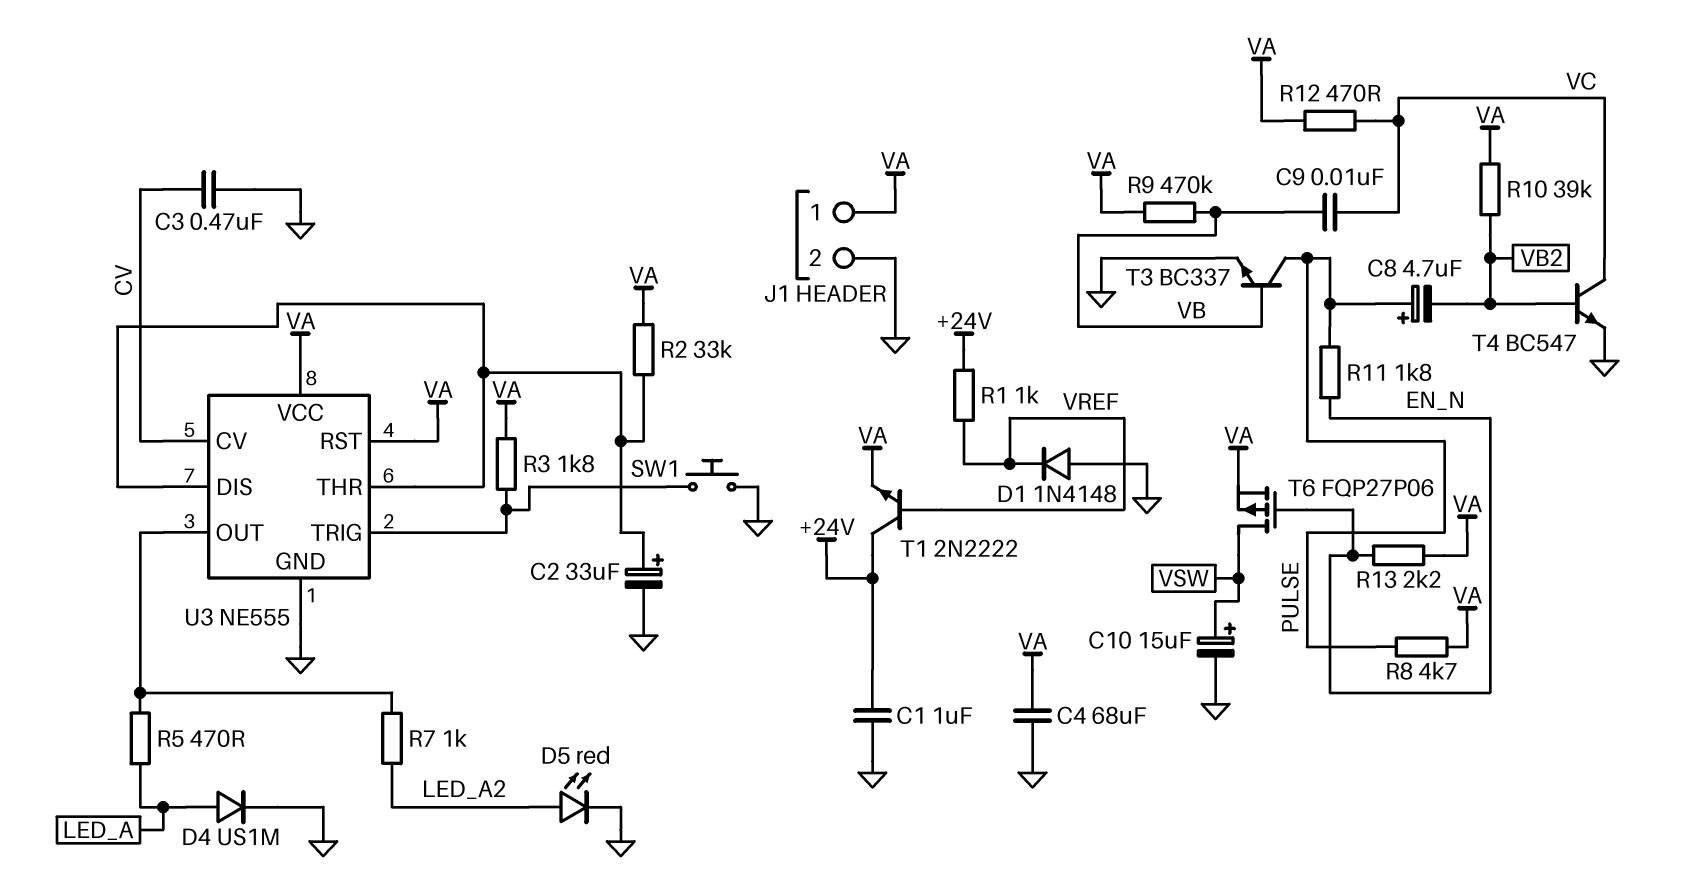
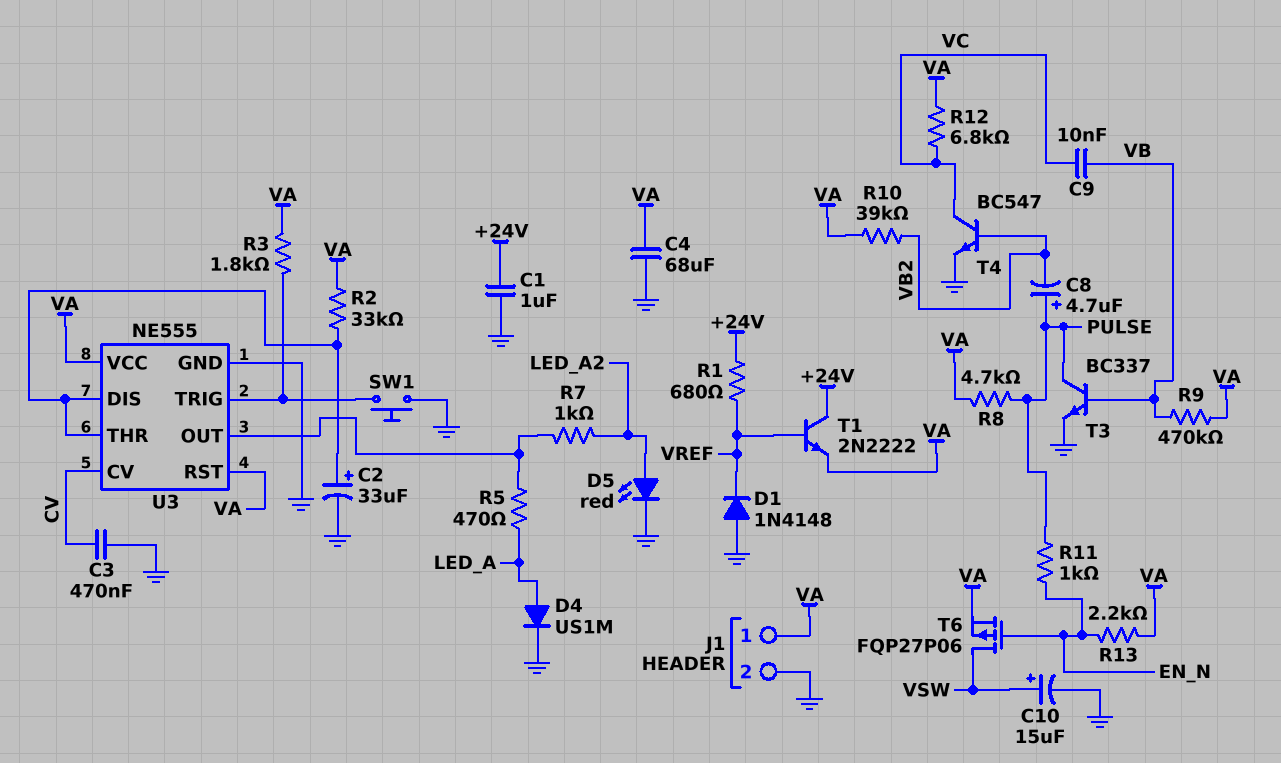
R1: 1k (+24V, VREF) -> 680 (+24V, VREF)
R11: 1.8k (EN_N, PULSE) -> 1k (EN_N, PULSE)
R12: 470 (VA, VC) -> 6.8k (VA, VC)

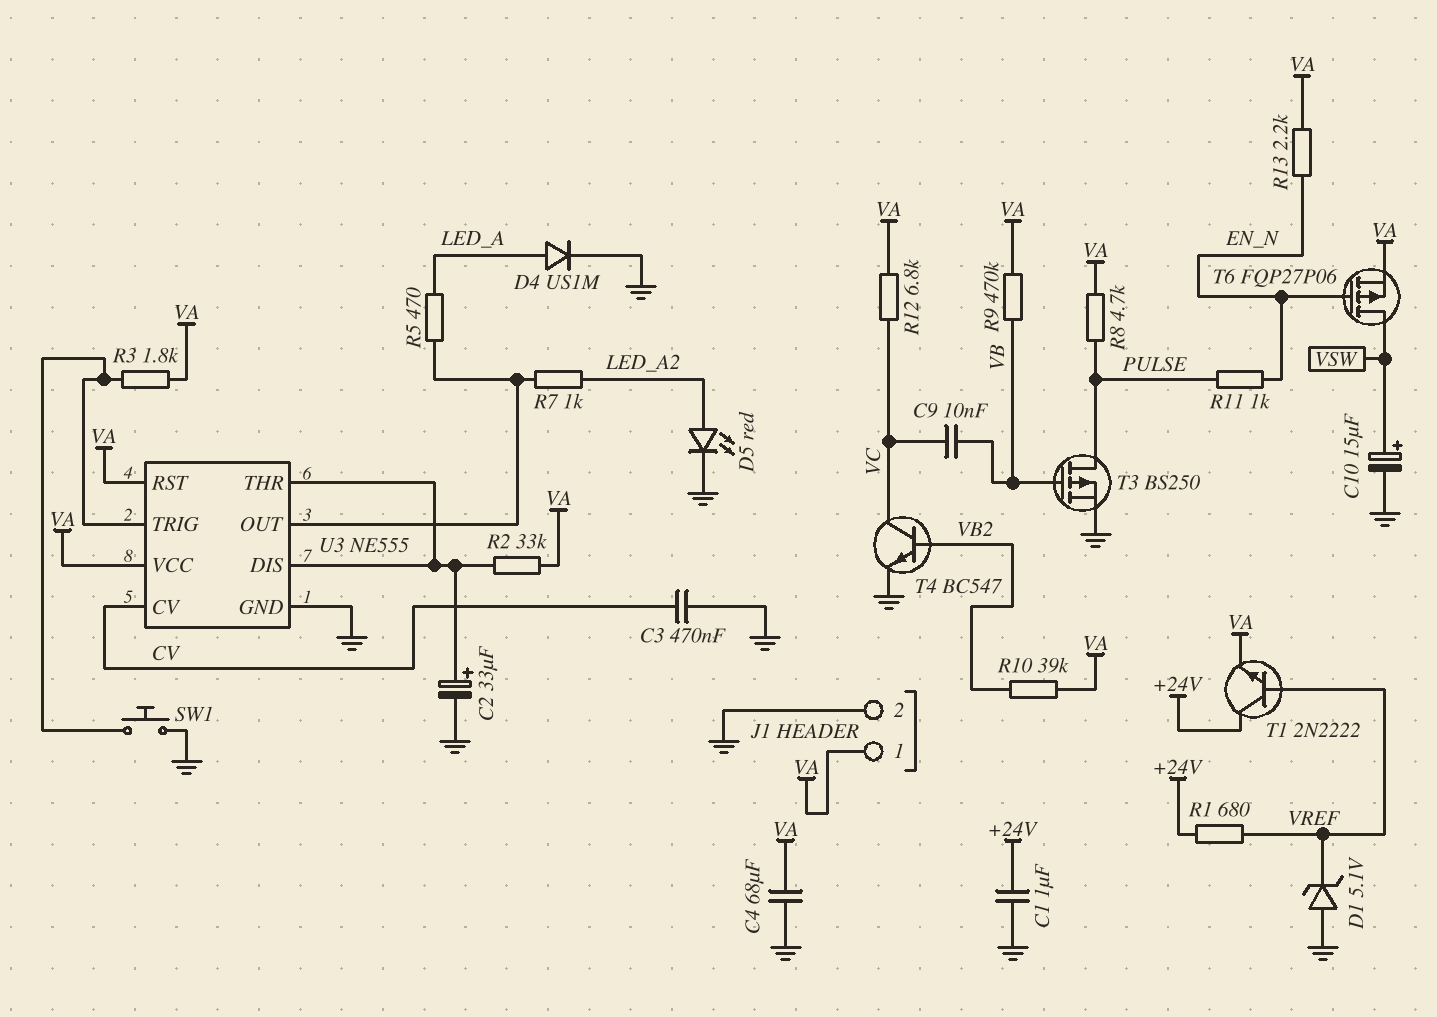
C8: 4.7uF (plus PULSE, minus VB2) -> none
D1: diode 1N4148 (A GND, K VREF) -> zener 5.1V (A GND, K VREF)
T3: NPN BC337 (B VB, C PULSE, E GND) -> PMOS BS250 (G VB, D PULSE, S GND)

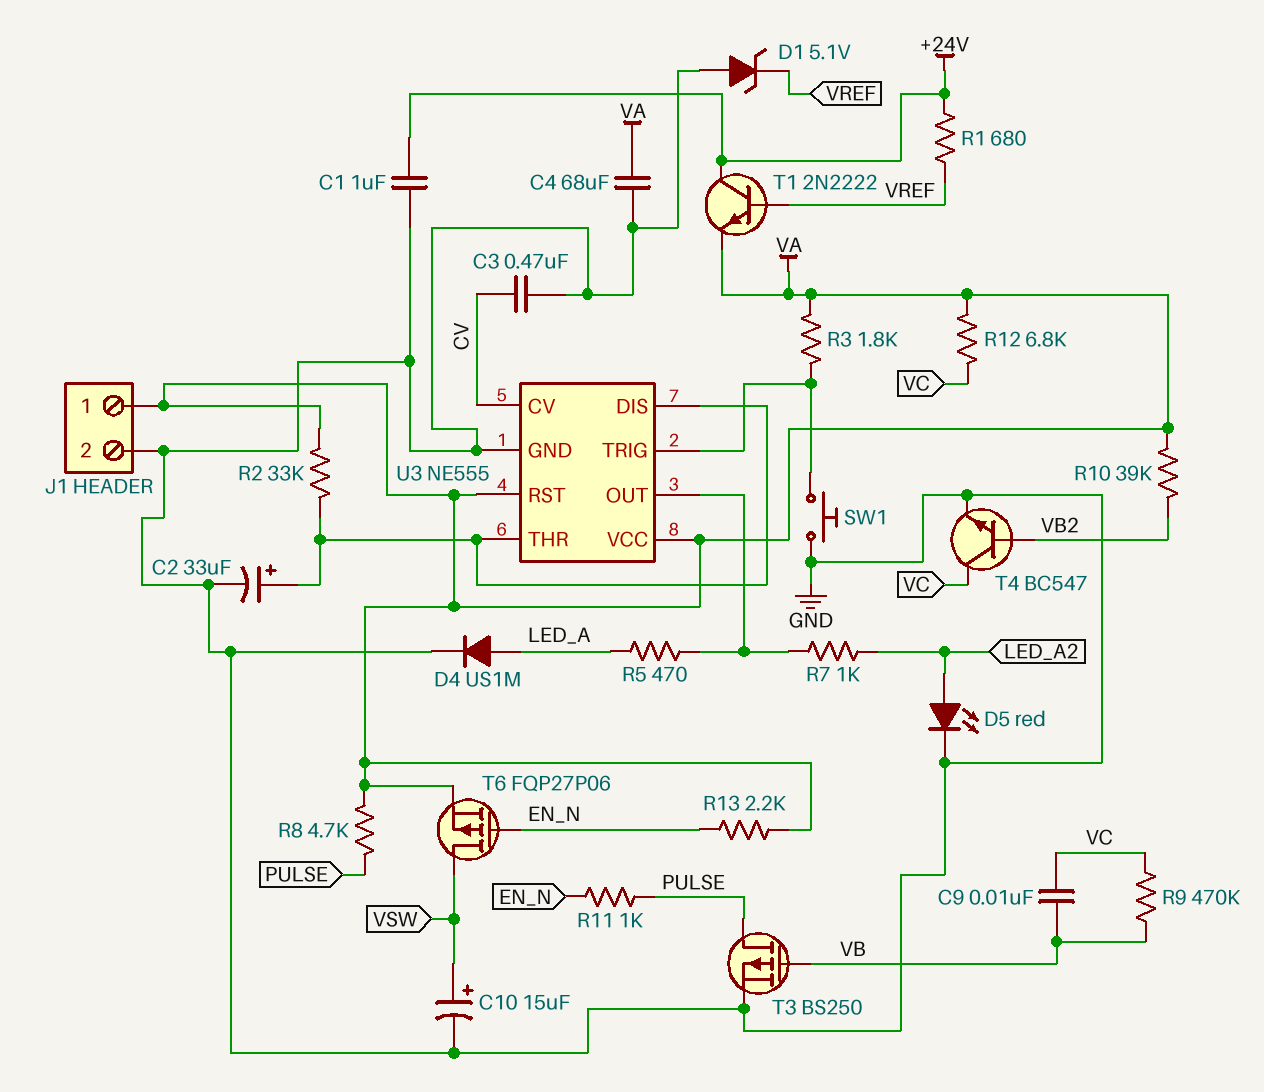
R9: 470k (VA, VB) -> 470k (VB, VC)

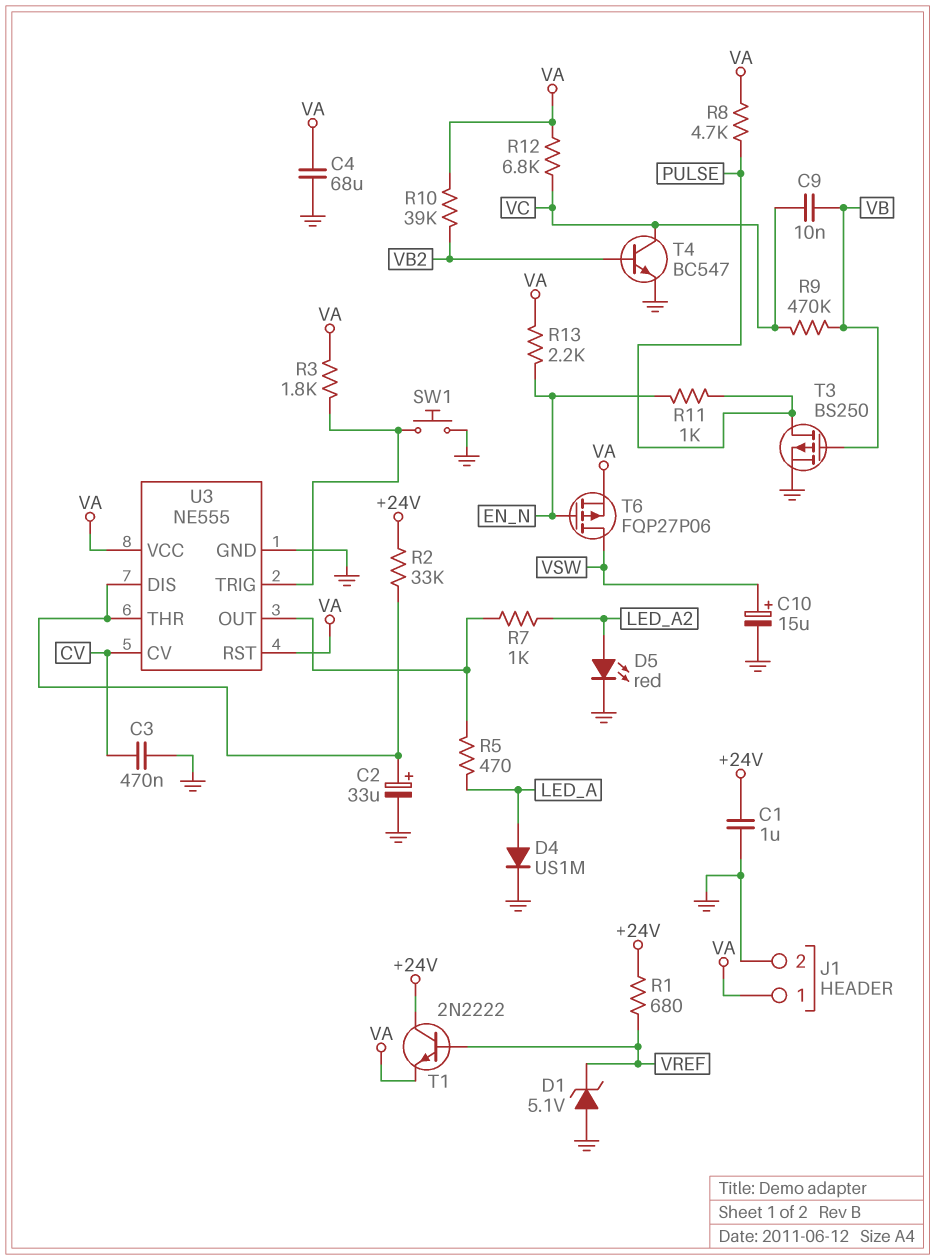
R2: 33k (U3/DIS, VA) -> 33k (+24V, U3/DIS)

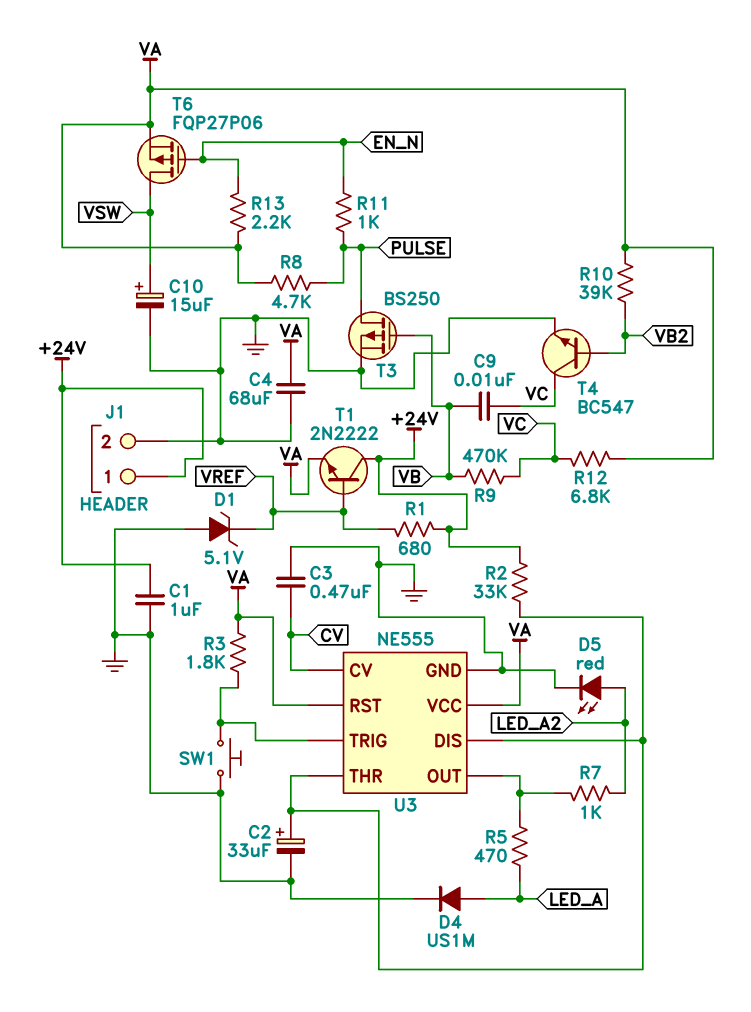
J1 pin 1: VA -> +24V

